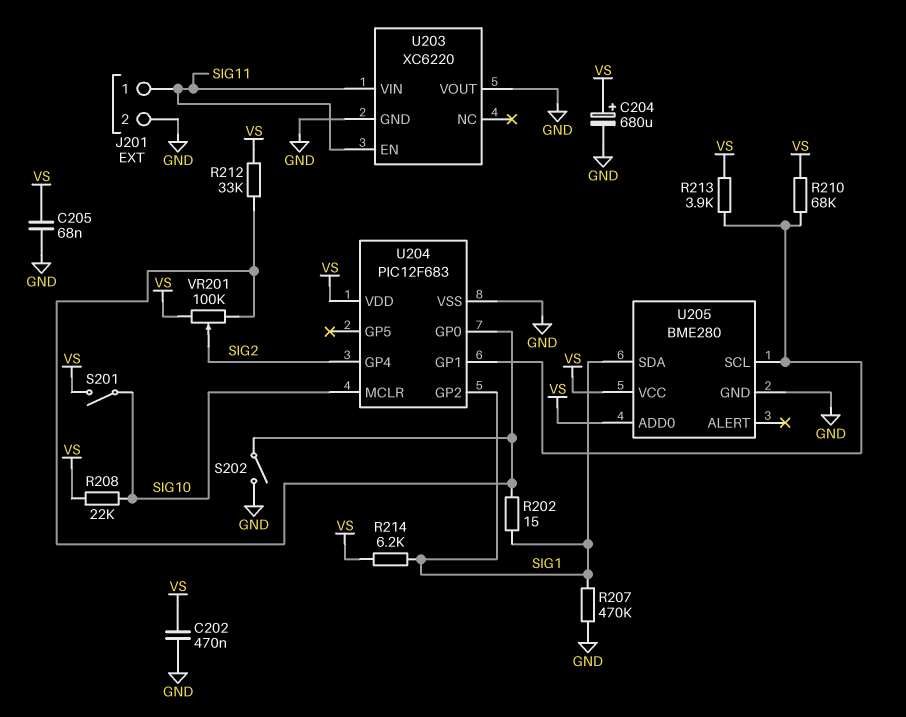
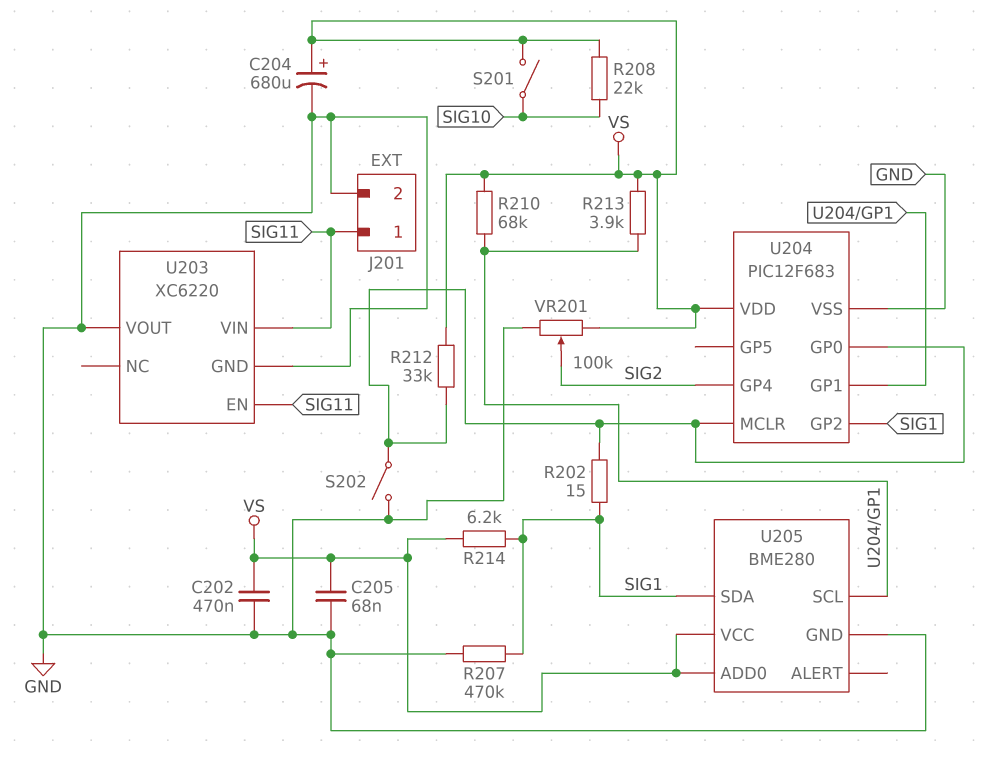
U204 pin MCLR: SIG10 -> U204/GP0
VR201: 100k (U204/GP0, VS, wiper SIG2) -> 100k (GND, VS, wiper SIG2)

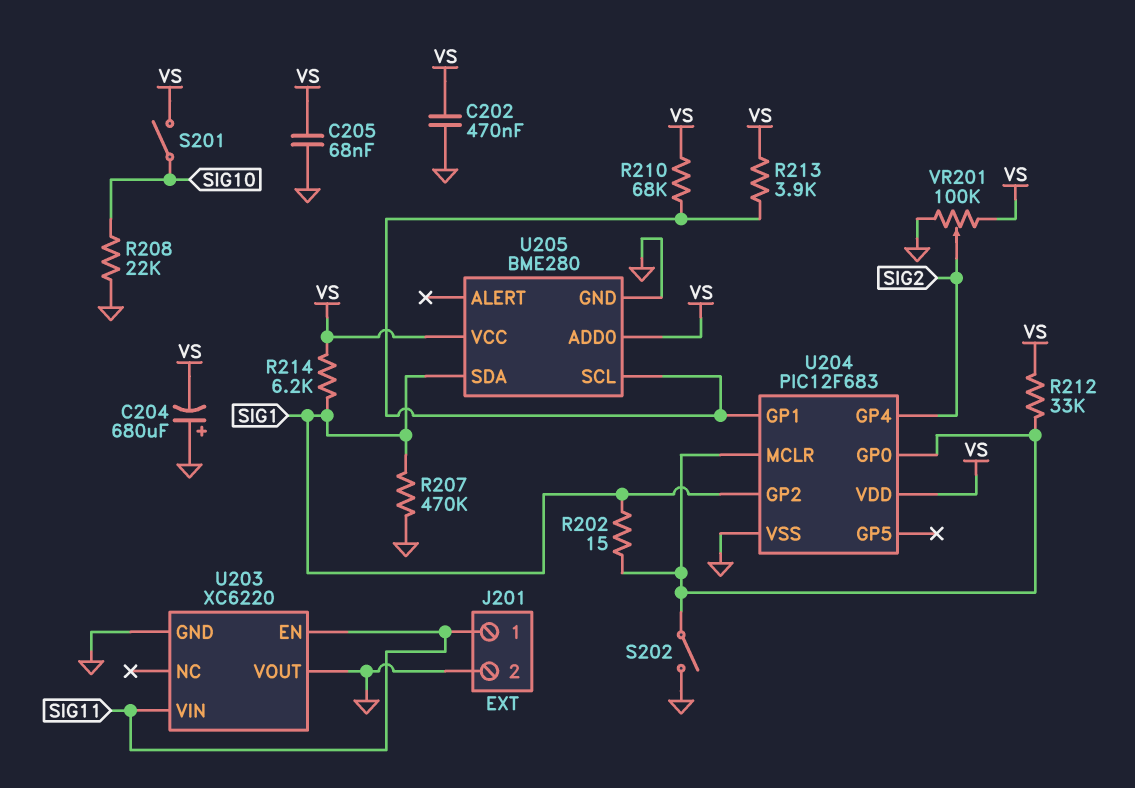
C204: 680uF (plus VS, minus GND) -> 680uF (plus GND, minus VS)
R208: 22k (SIG10, VS) -> 22k (GND, SIG10)

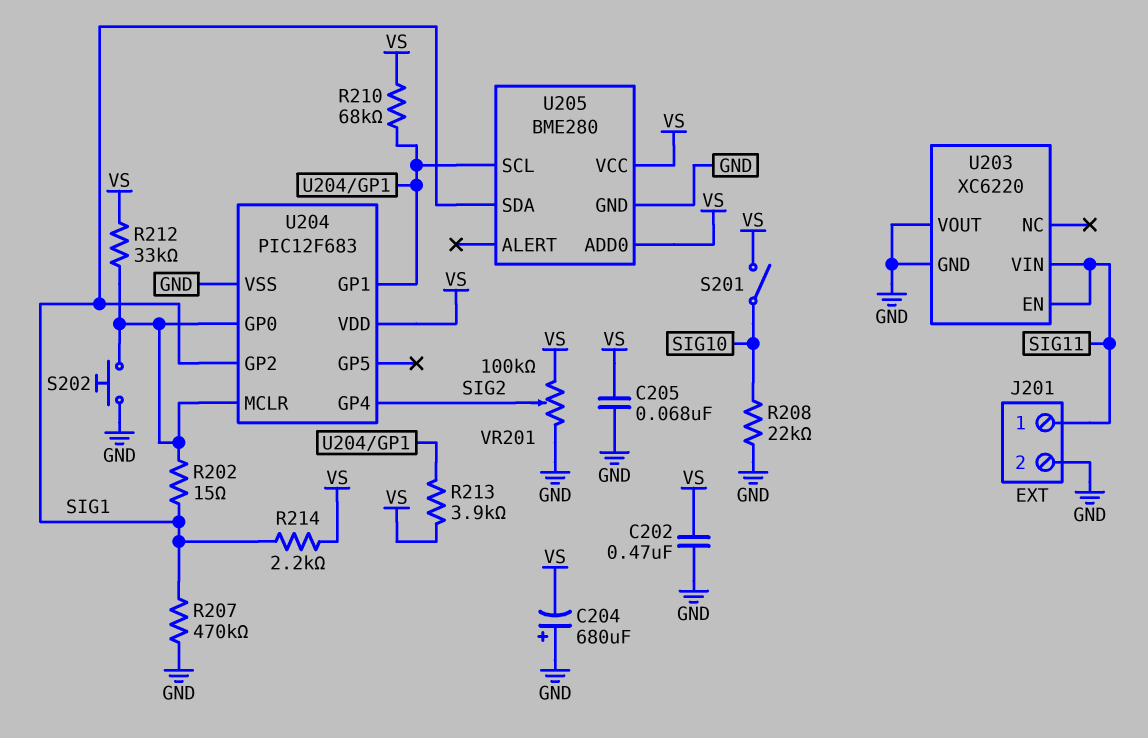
R214: 6.2k (SIG1, VS) -> 2.2k (SIG1, VS)
S202: switch (GND, U204/GP0) -> button (GND, U204/GP0)

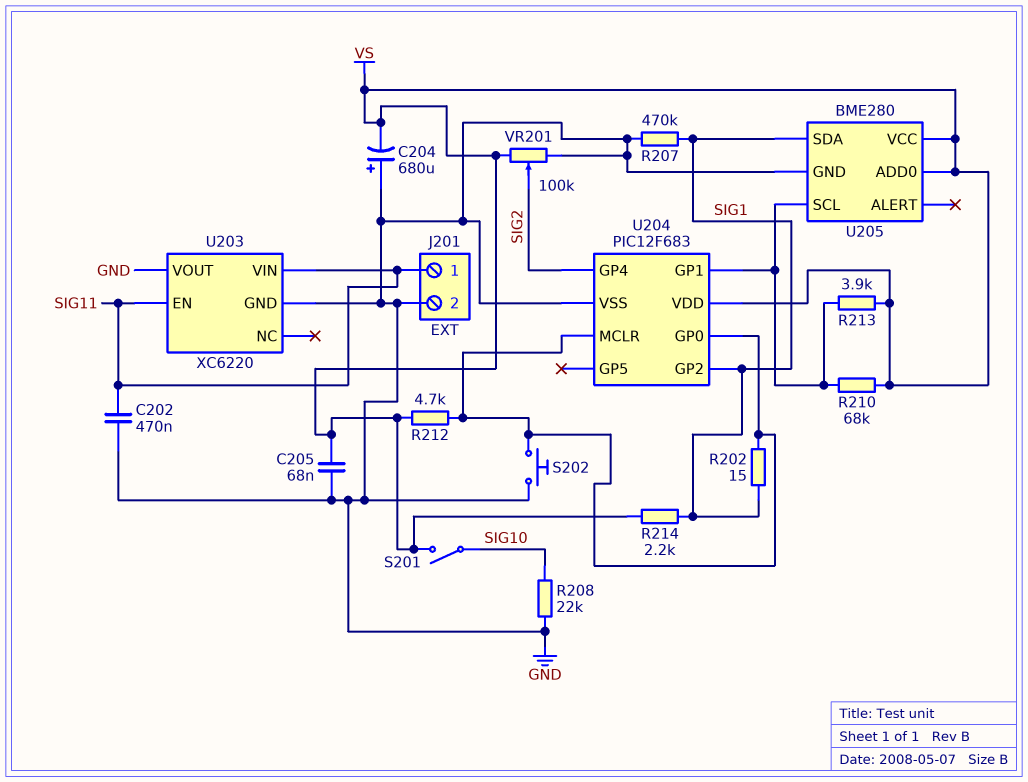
C202: 470nF (GND, VS) -> 470nF (GND, SIG11)
R212: 33k (U204/GP0, VS) -> 4.7k (U204/GP0, VS)

